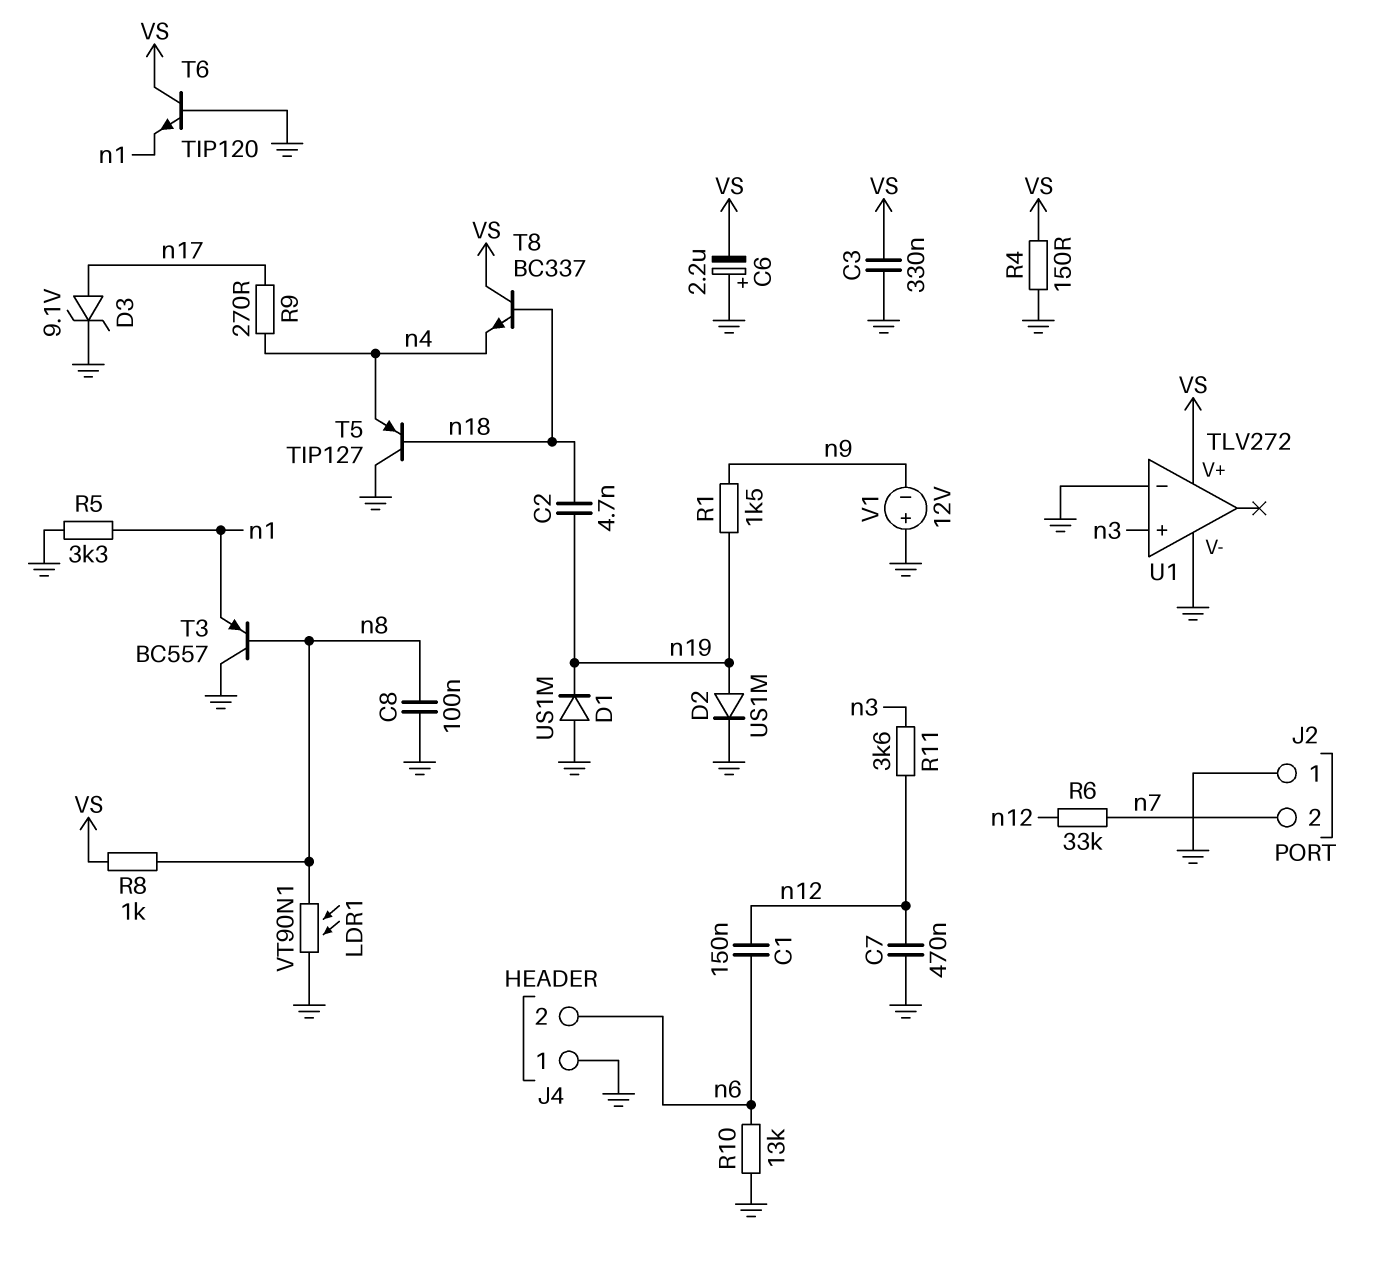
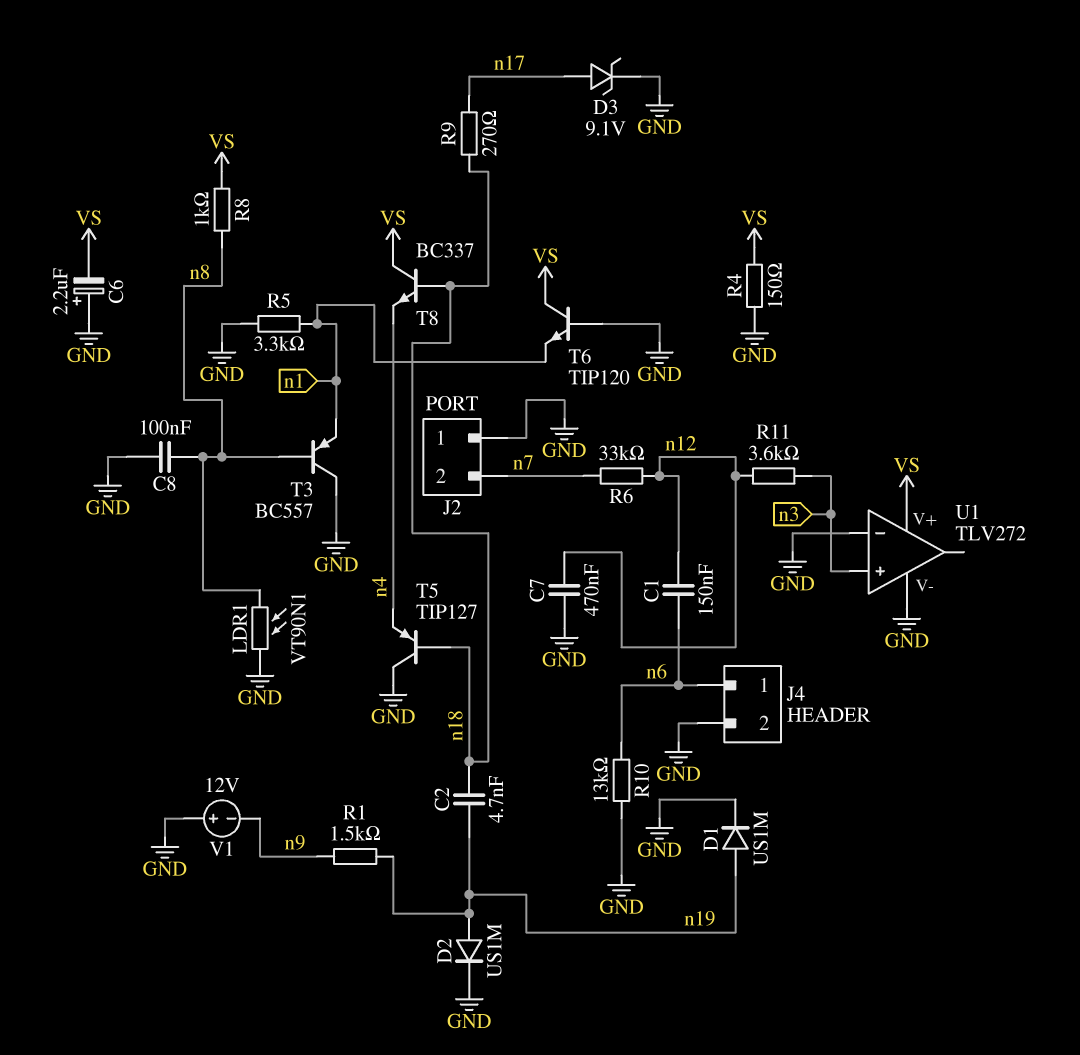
C3: 330nF (GND, VS) -> none
D1: diode US1M (A GND, K n19) -> diode US1M (A n19, K GND)
J4 pin 1: GND -> n6
J4 pin 2: n6 -> GND
R9: 270 (n4, n17) -> 270 (n17, n18)

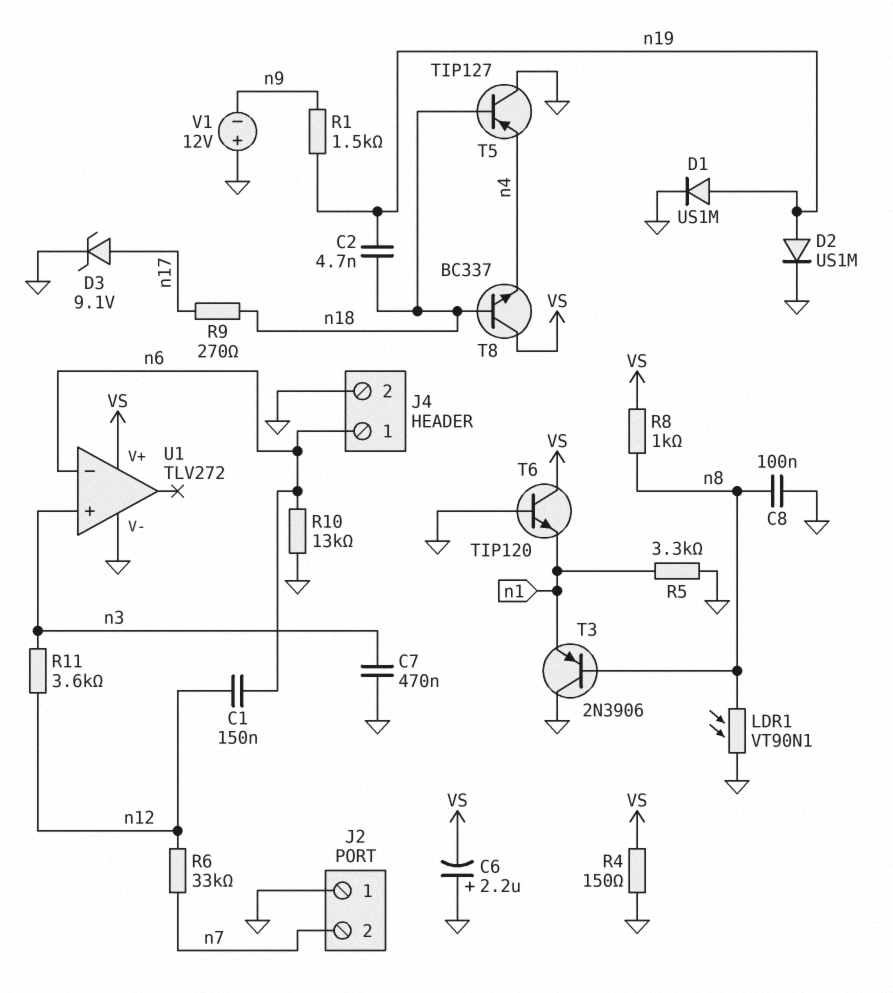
C7: 470nF (GND, n12) -> 470nF (GND, n3)
T3: PNP BC557 (B n8, C GND, E n1) -> PNP 2N3906 (B n8, C GND, E n1)
U1 pin in-: GND -> n6

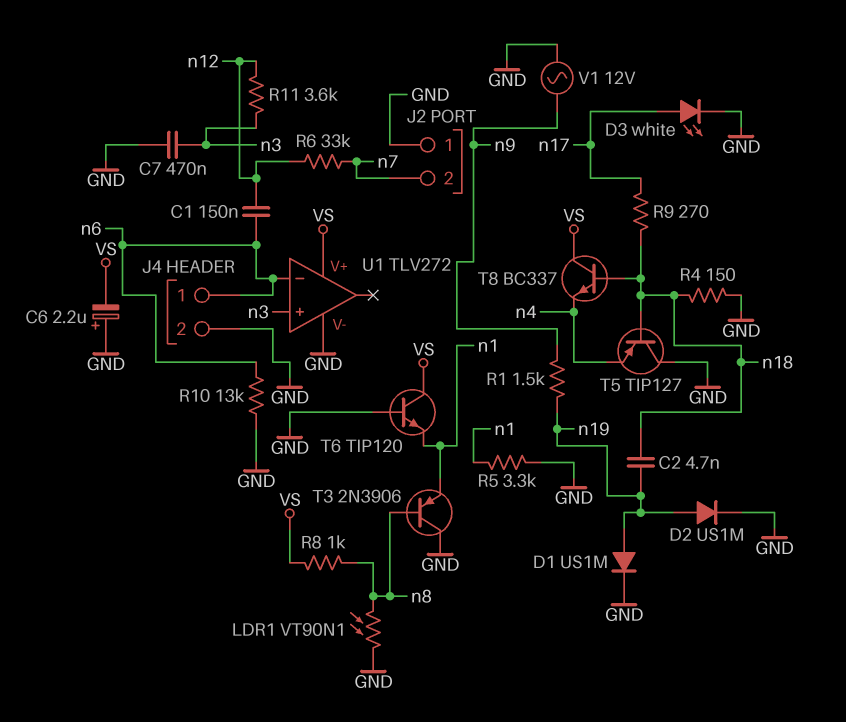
C8: 100nF (GND, n8) -> none
D3: zener 9.1V (A n17, K GND) -> LED white (A n17, K GND)
R4: 150 (GND, VS) -> 150 (GND, n18)
V1: 12V (plus GND, minus n9) -> AC 12V (GND, n9)

